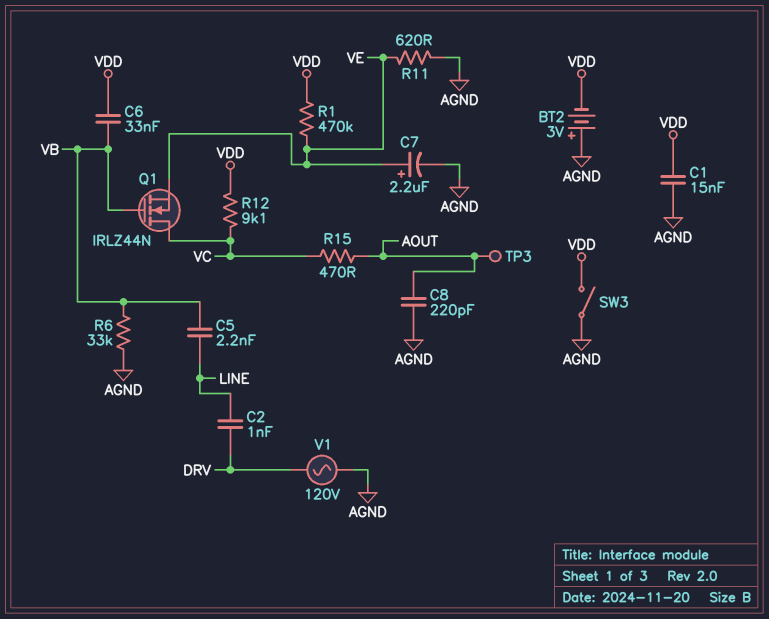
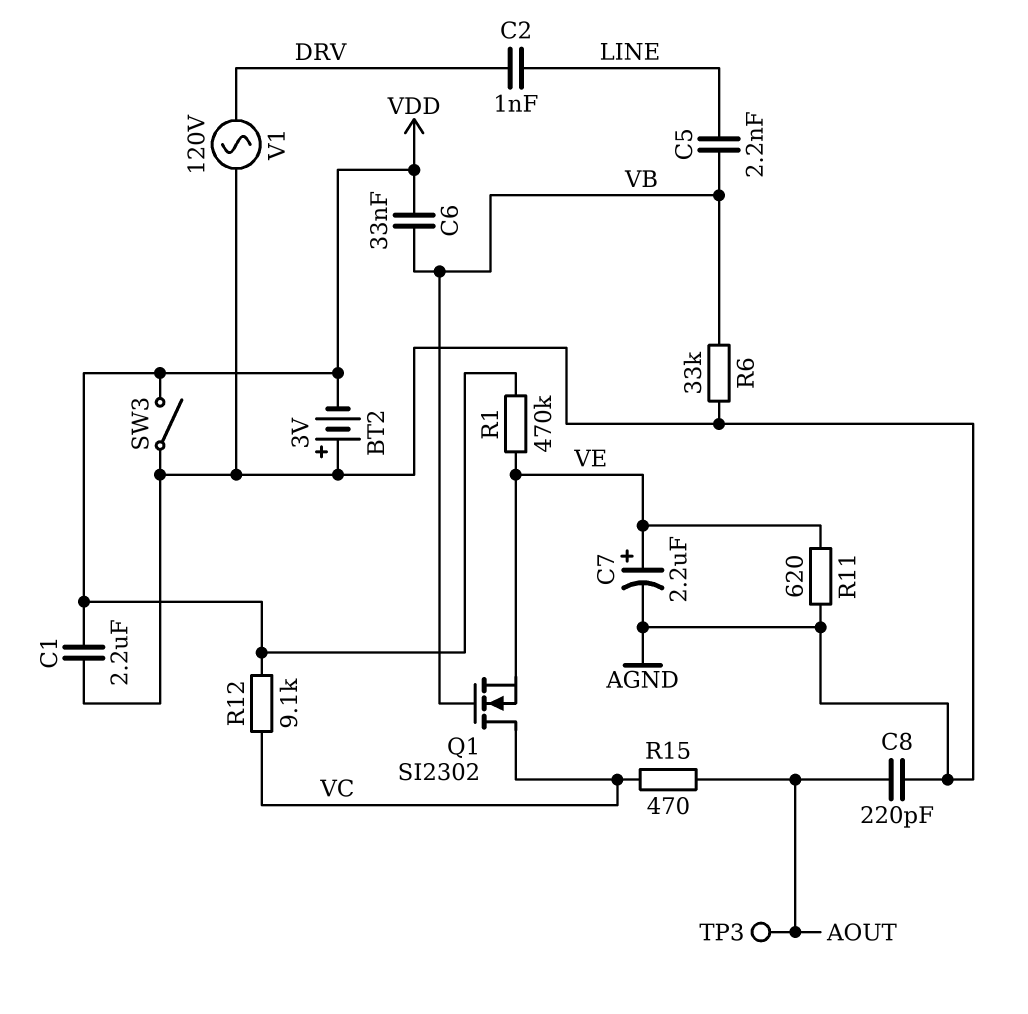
C1: 15nF (AGND, VDD) -> 2.2uF (AGND, VDD)
Q1: NMOS IRLZ44N (G VB, D VC, S VE) -> NMOS SI2302 (G VB, D VC, S VE)

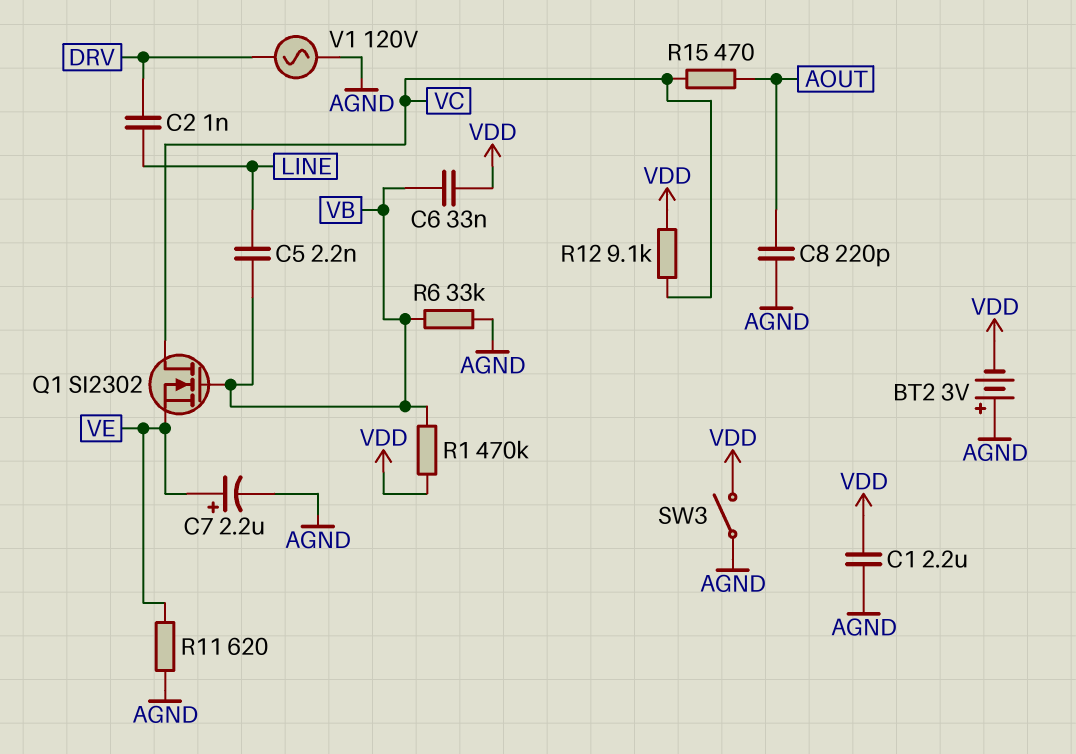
R1: 470k (VDD, VE) -> 470k (VB, VDD)
TP3: test point (AOUT) -> none

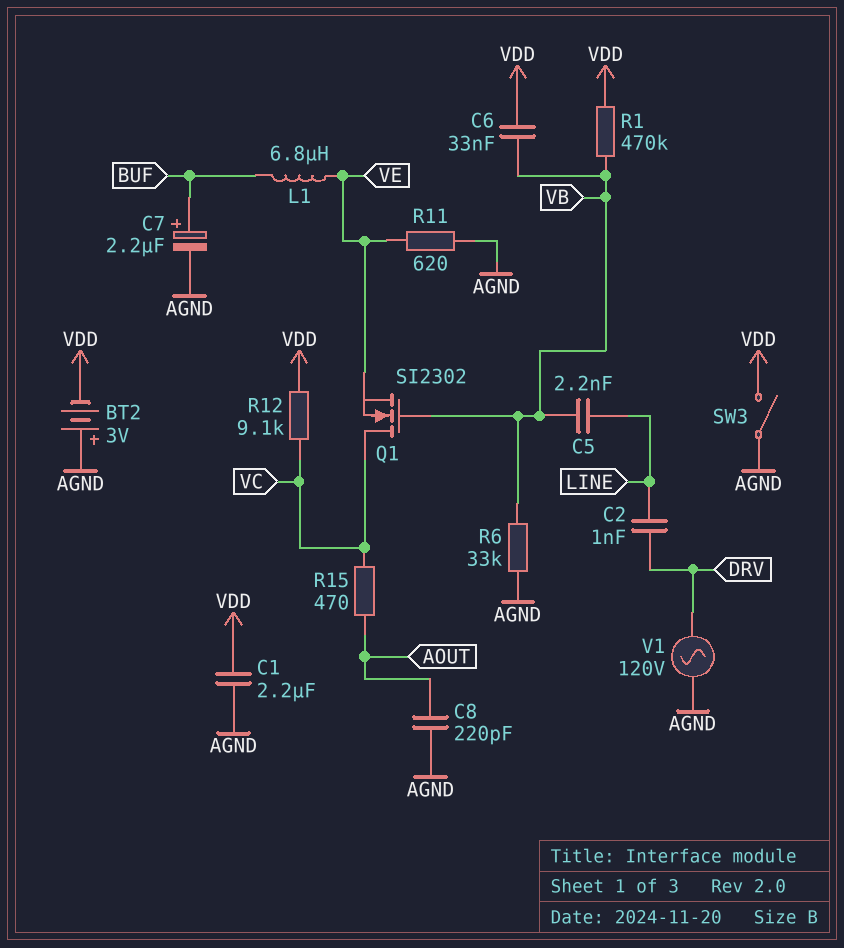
C7: 2.2uF (plus VE, minus AGND) -> 2.2uF (plus BUF, minus AGND)
L1: none -> 6.8uH (BUF, VE)

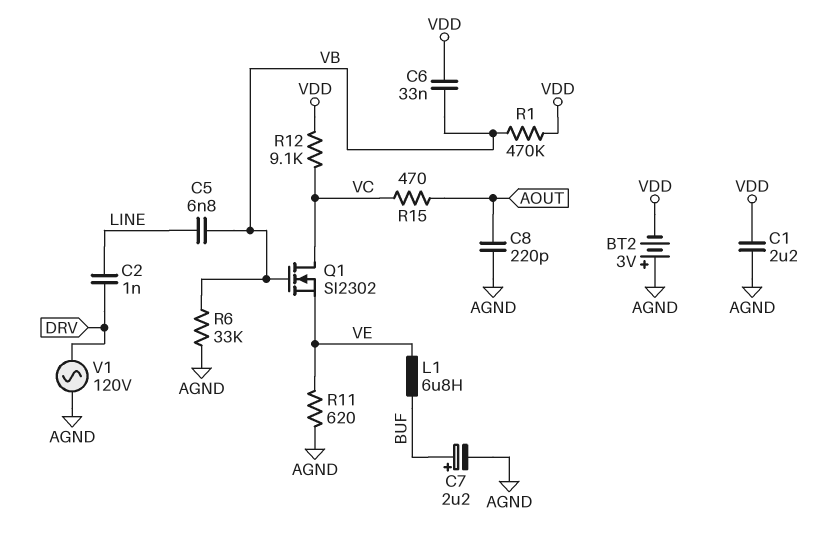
C5: 2.2nF (LINE, VB) -> 6.8nF (LINE, VB)
SW3: switch (AGND, VDD) -> none

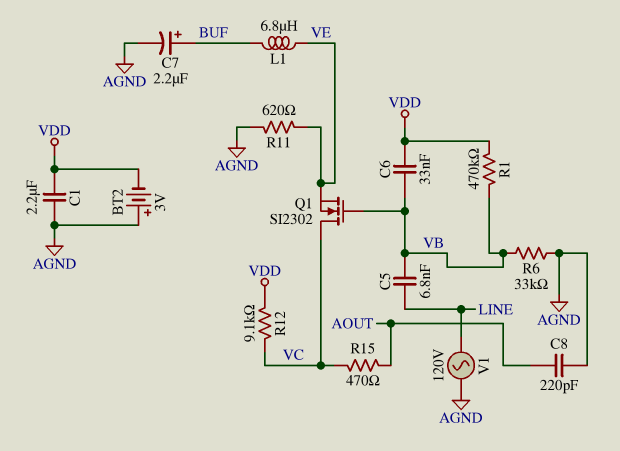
C2: 1nF (DRV, LINE) -> none
V1: AC 120V (AGND, DRV) -> AC 120V (AGND, LINE)

